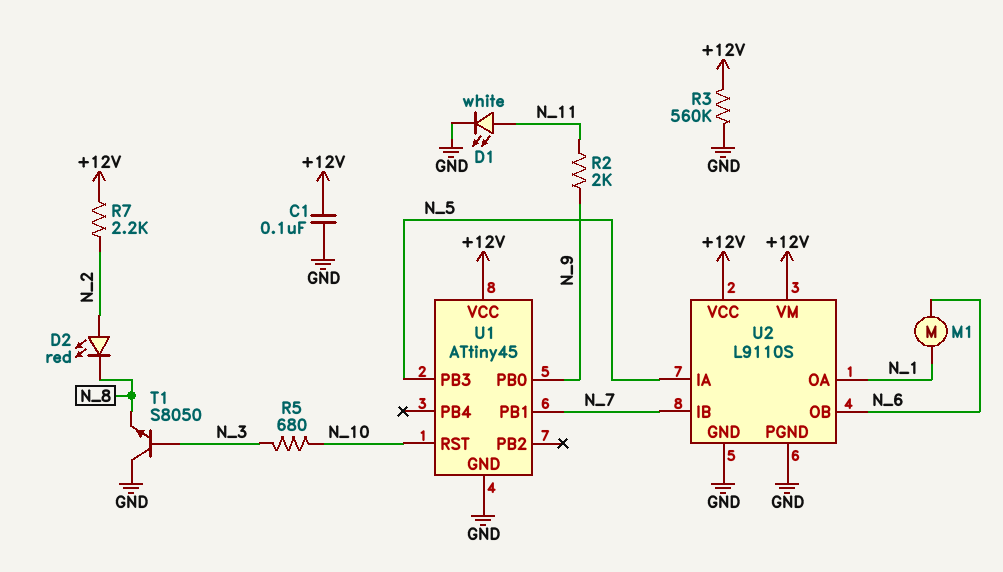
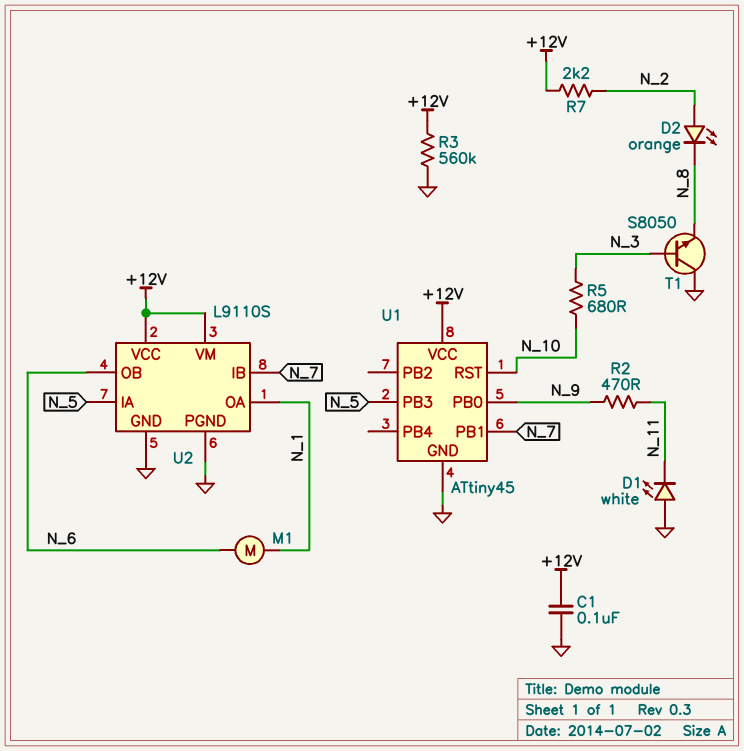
D1: LED white (A N_11, K GND) -> LED white (A GND, K N_11)
D2: LED red (A N_2, K N_8) -> LED orange (A N_2, K N_8)
R2: 2k (N_9, N_11) -> 470 (N_9, N_11)

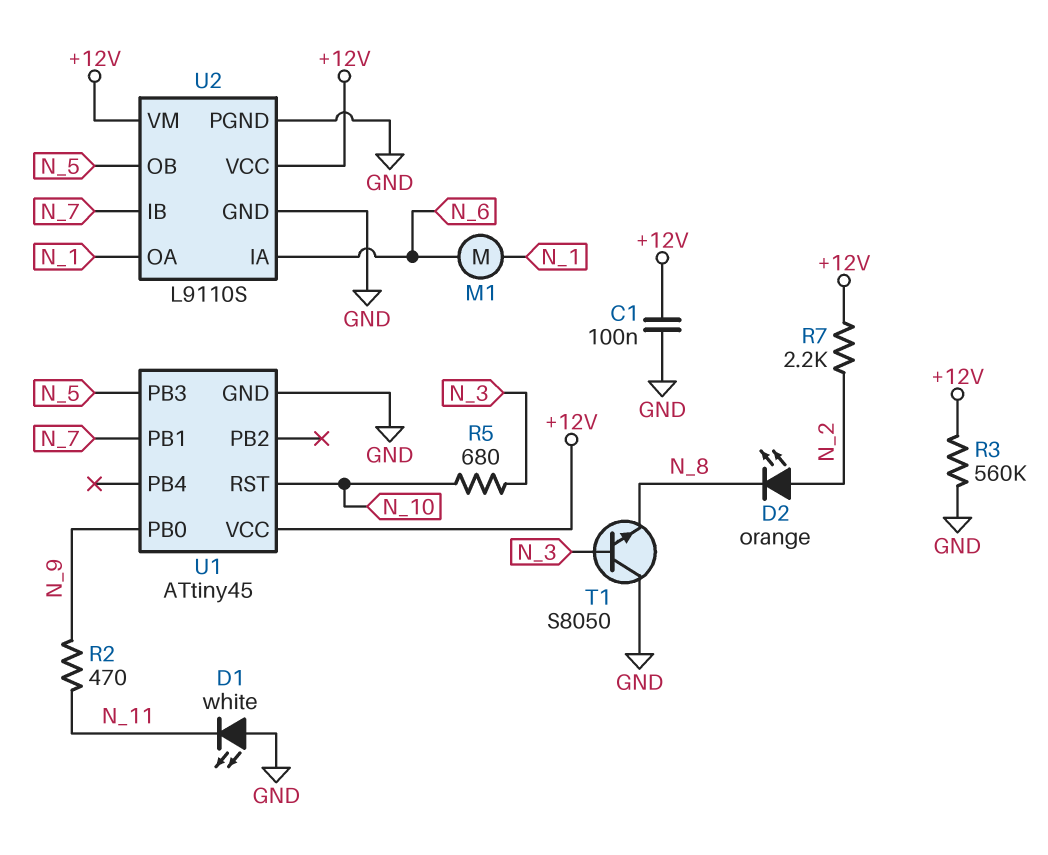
U2 pin IA: N_5 -> N_6
U2 pin OB: N_6 -> N_5

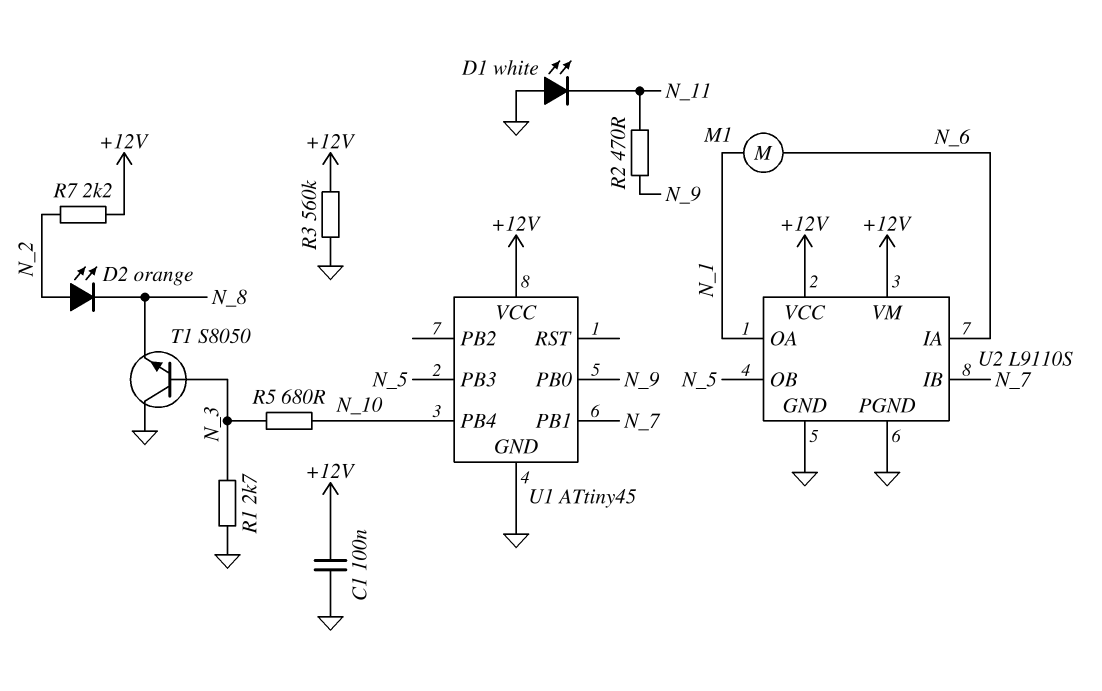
R1: none -> 2.7k (GND, N_3)
U1 pin PB4: none -> N_10
U1 pin RST: N_10 -> none

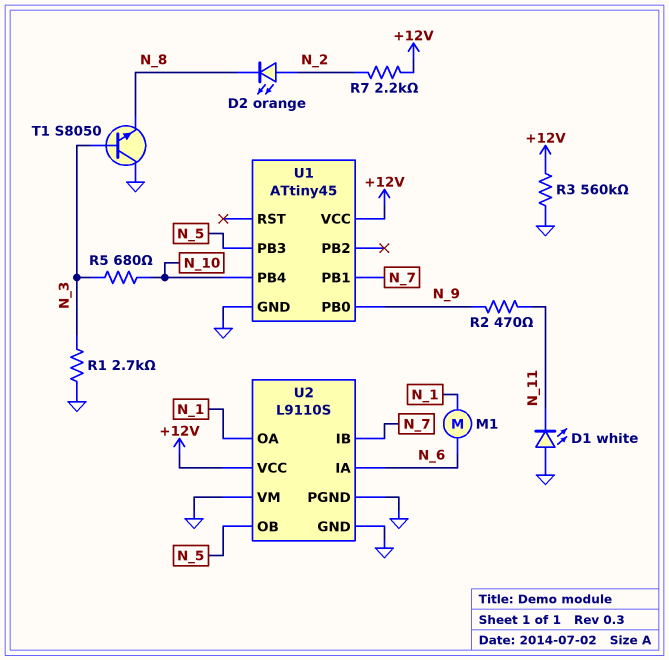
C1: 100nF (+12V, GND) -> none
U2 pin VM: +12V -> GND

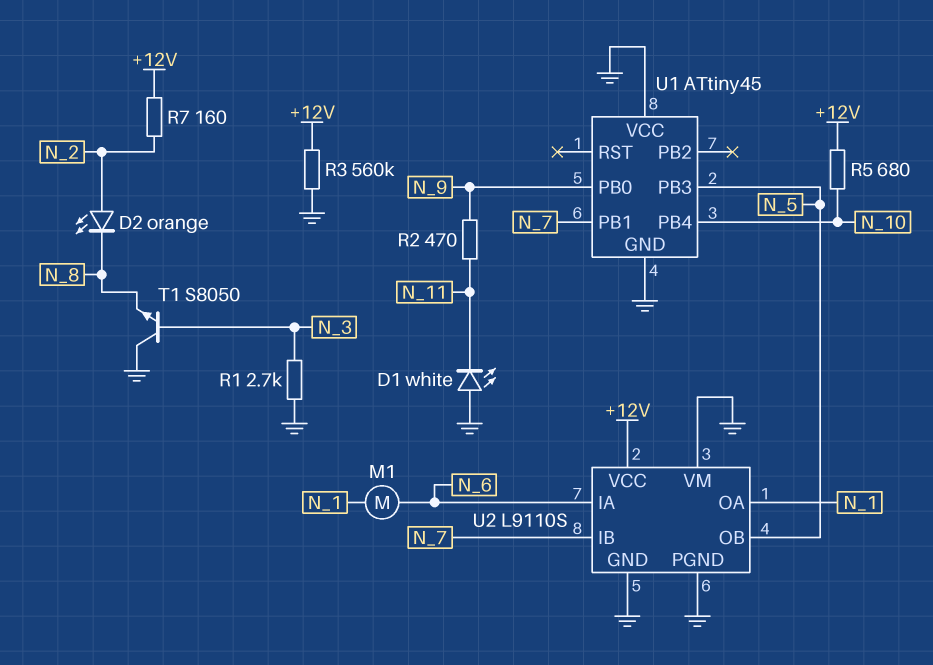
R5: 680 (N_3, N_10) -> 680 (+12V, N_10)
R7: 2.2k (+12V, N_2) -> 160 (+12V, N_2)
U1 pin VCC: +12V -> GND

